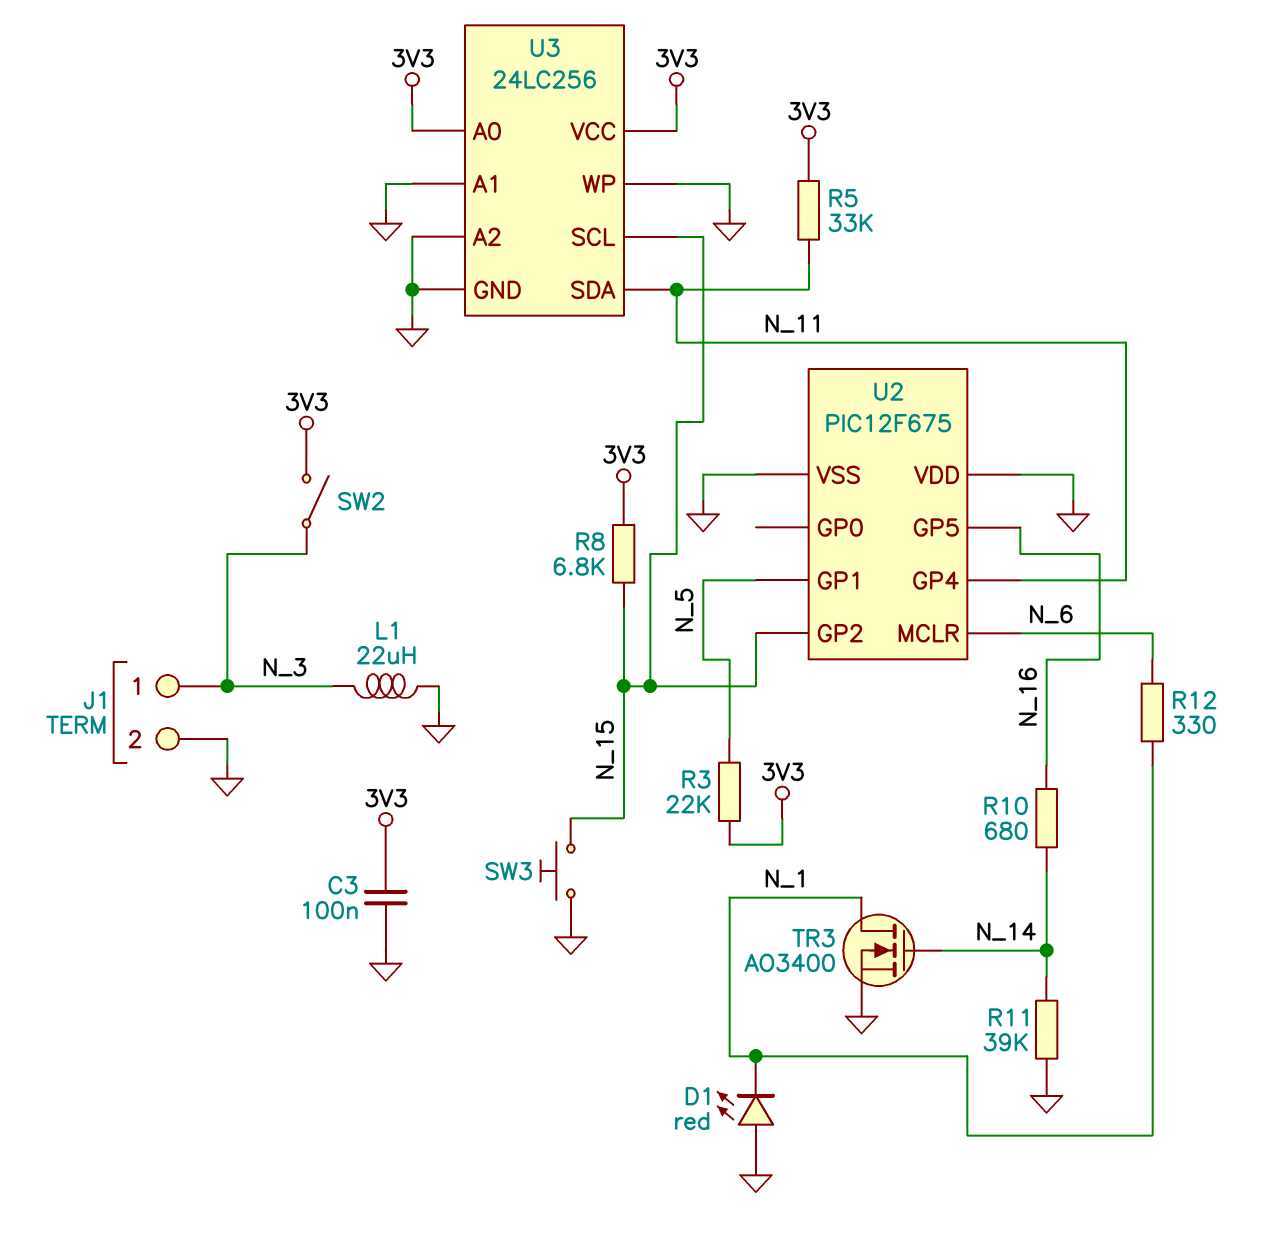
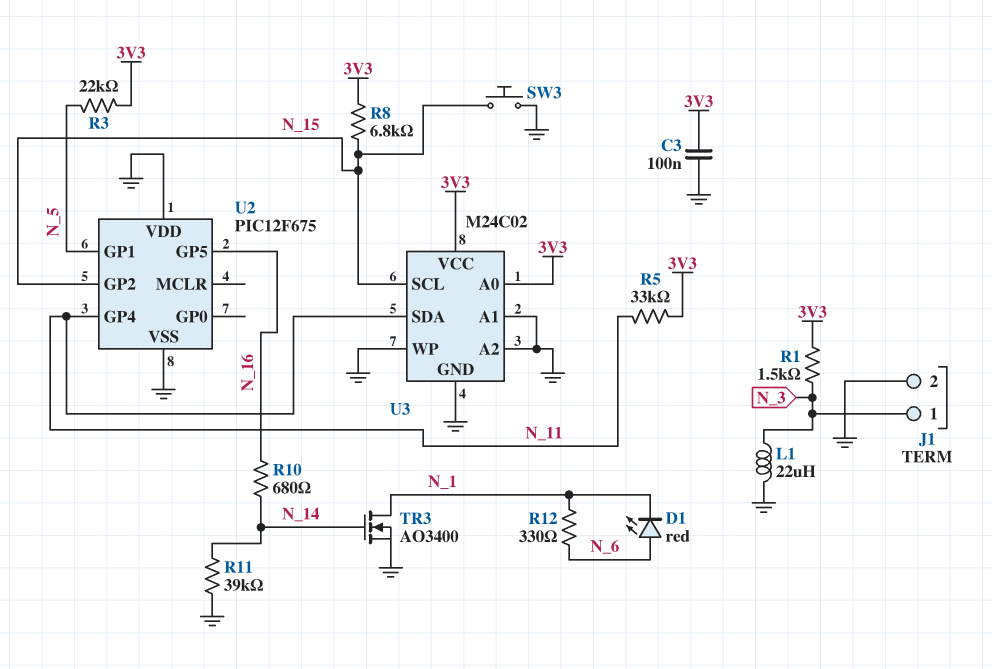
D1: LED red (A GND, K N_1) -> LED red (A N_6, K N_1)
R1: none -> 1.5k (3V3, N_3)
SW2: switch (3V3, N_3) -> none
U2 pin MCLR: N_6 -> none
U3: 24LC256 -> M24C02

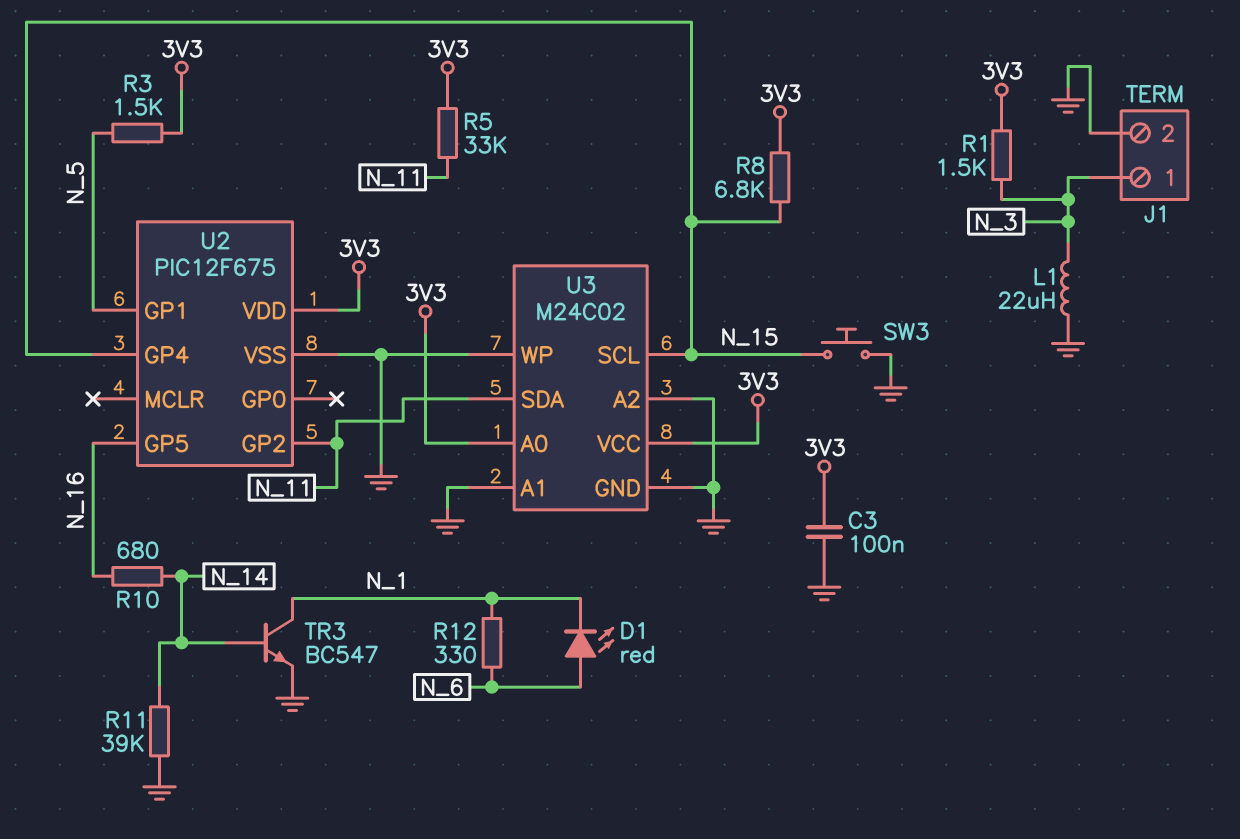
R3: 22k (3V3, N_5) -> 1.5k (3V3, N_5)
TR3: NMOS AO3400 (G N_14, D N_1, S GND) -> NPN BC547 (B N_14, C N_1, E GND)
U2 pin GP2: N_15 -> N_11
U2 pin GP4: N_11 -> N_15
U2 pin VDD: GND -> 3V3

